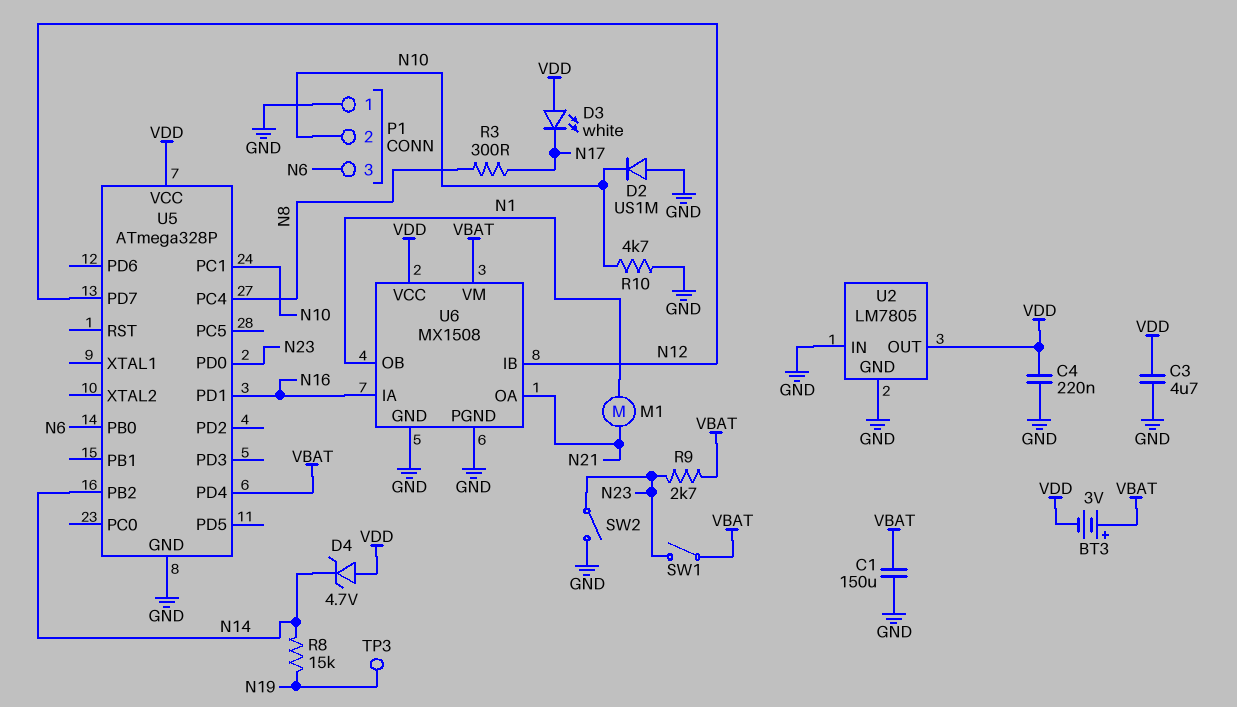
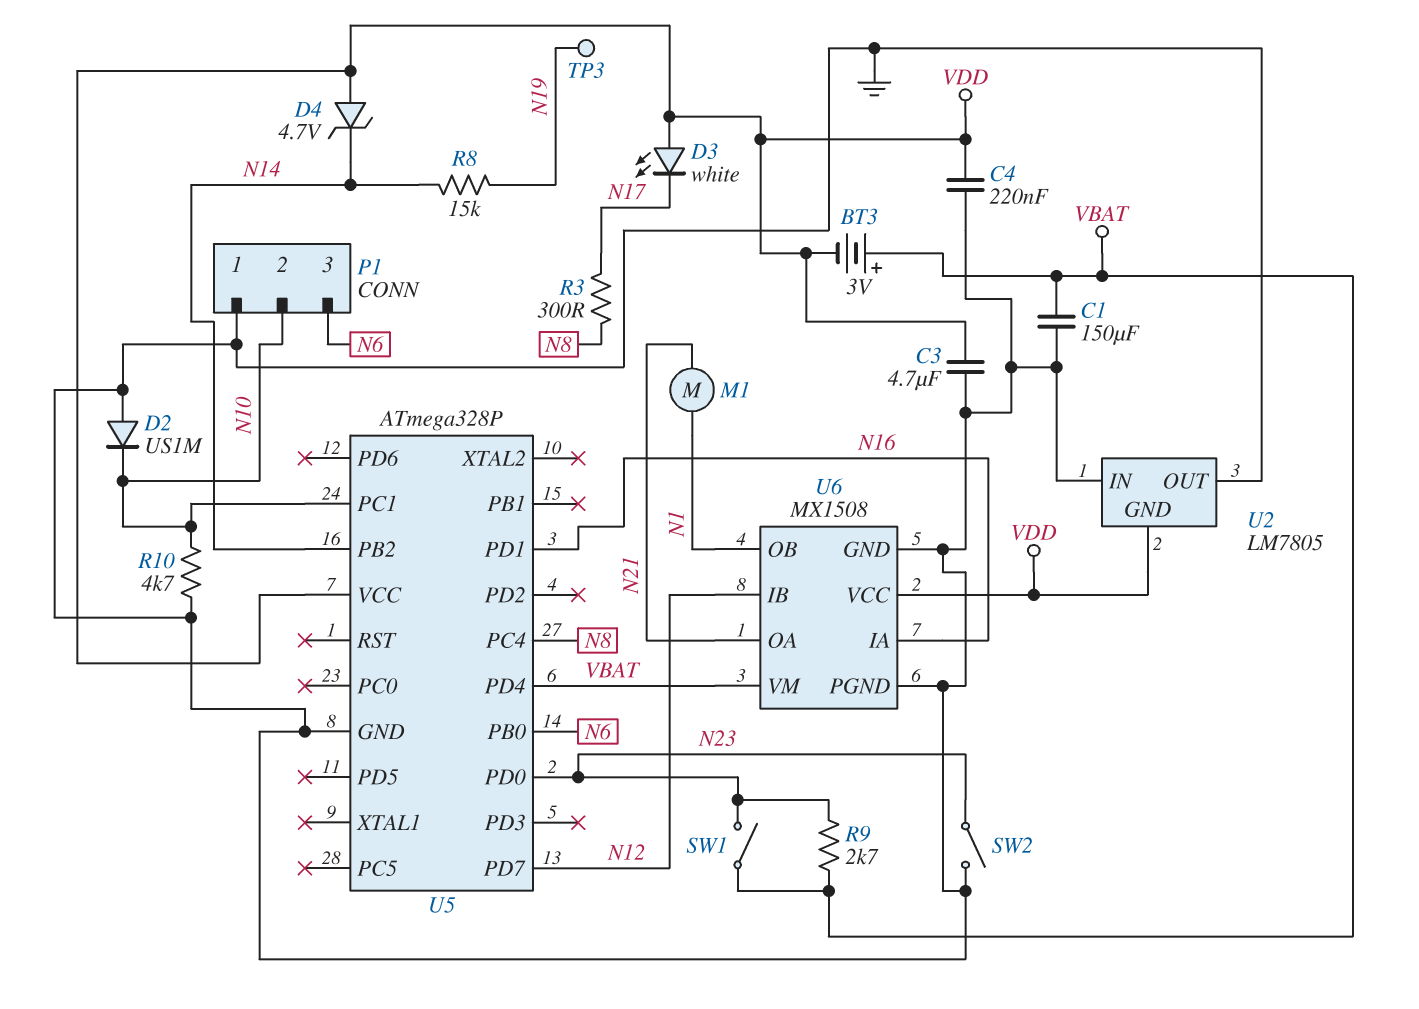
U2 pin GND: GND -> VDD
U2 pin OUT: VDD -> GND

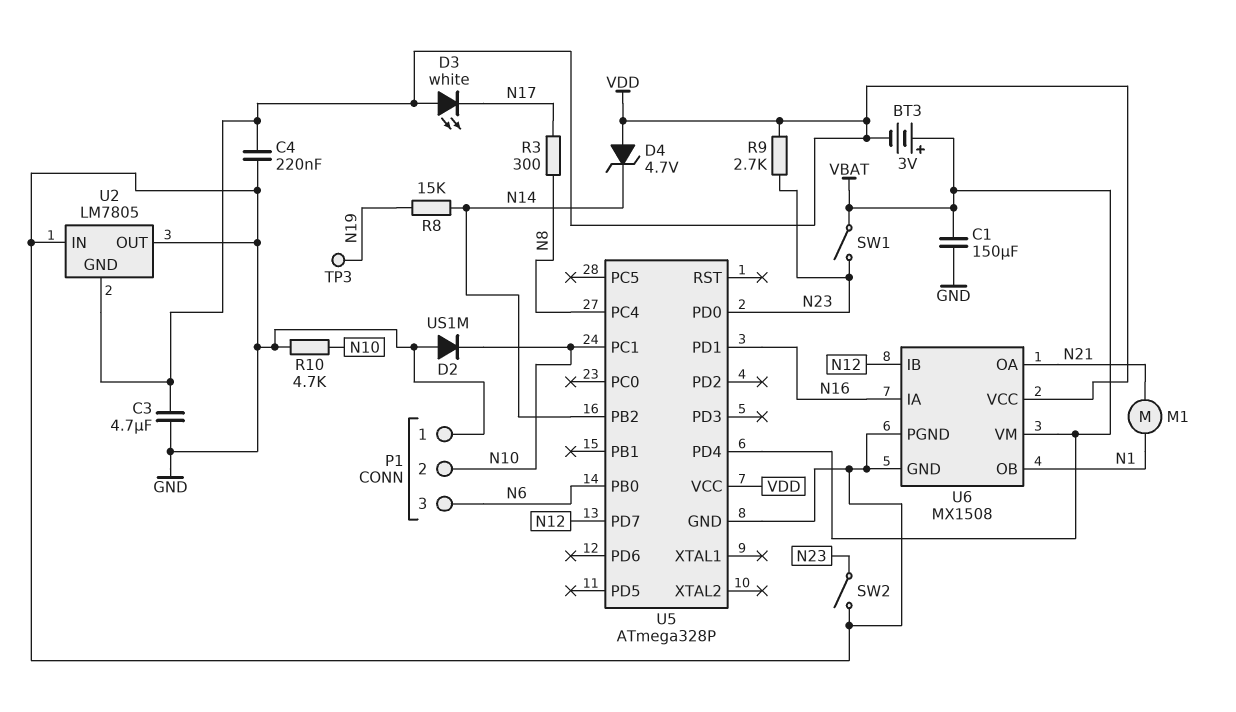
R9: 2.7k (N23, VBAT) -> 2.7k (N23, VDD)

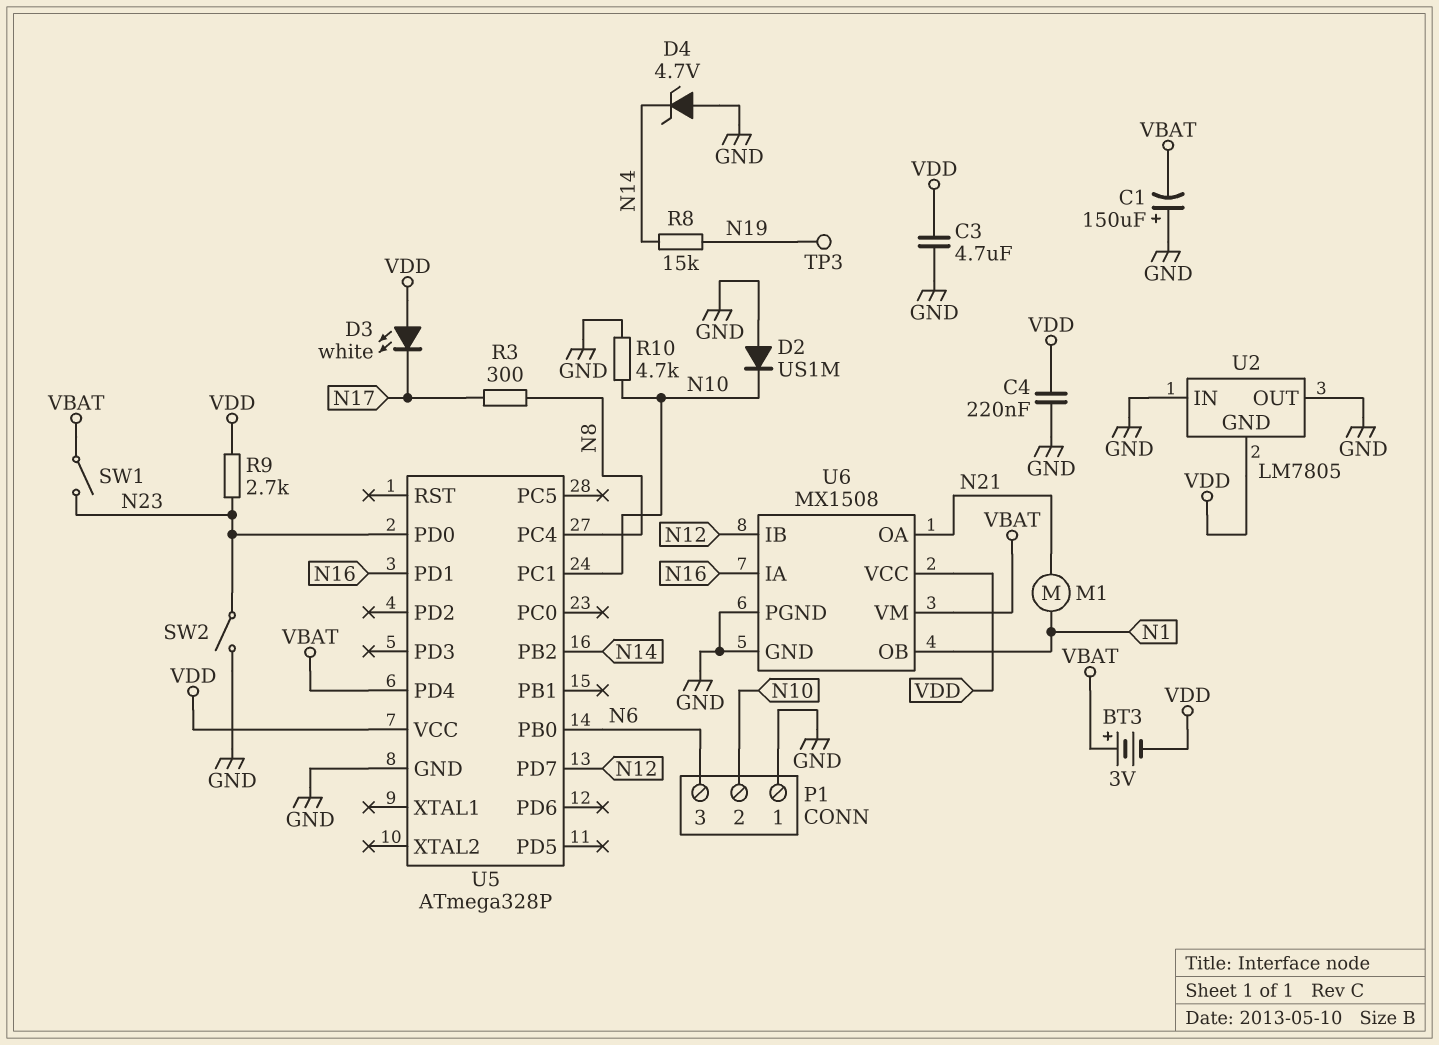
C1: 150uF (GND, VBAT) -> 150uF (plus GND, minus VBAT)
D4: zener 4.7V (A VDD, K N14) -> zener 4.7V (A GND, K N14)

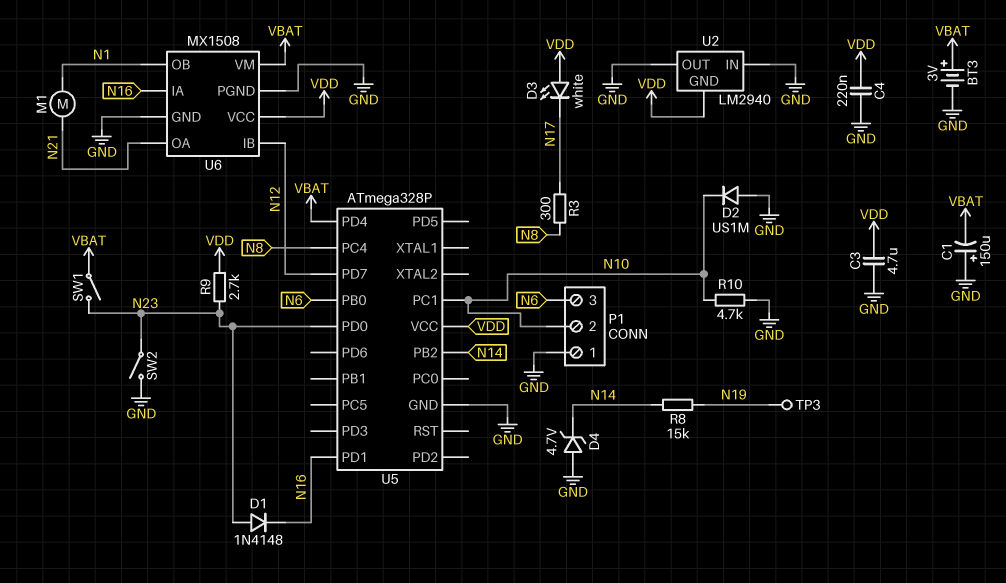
BT3: 3V (plus VBAT, minus VDD) -> 3V (plus VBAT, minus GND)
D1: none -> diode 1N4148 (A N23, K N16)
U2: LM7805 -> LM2940

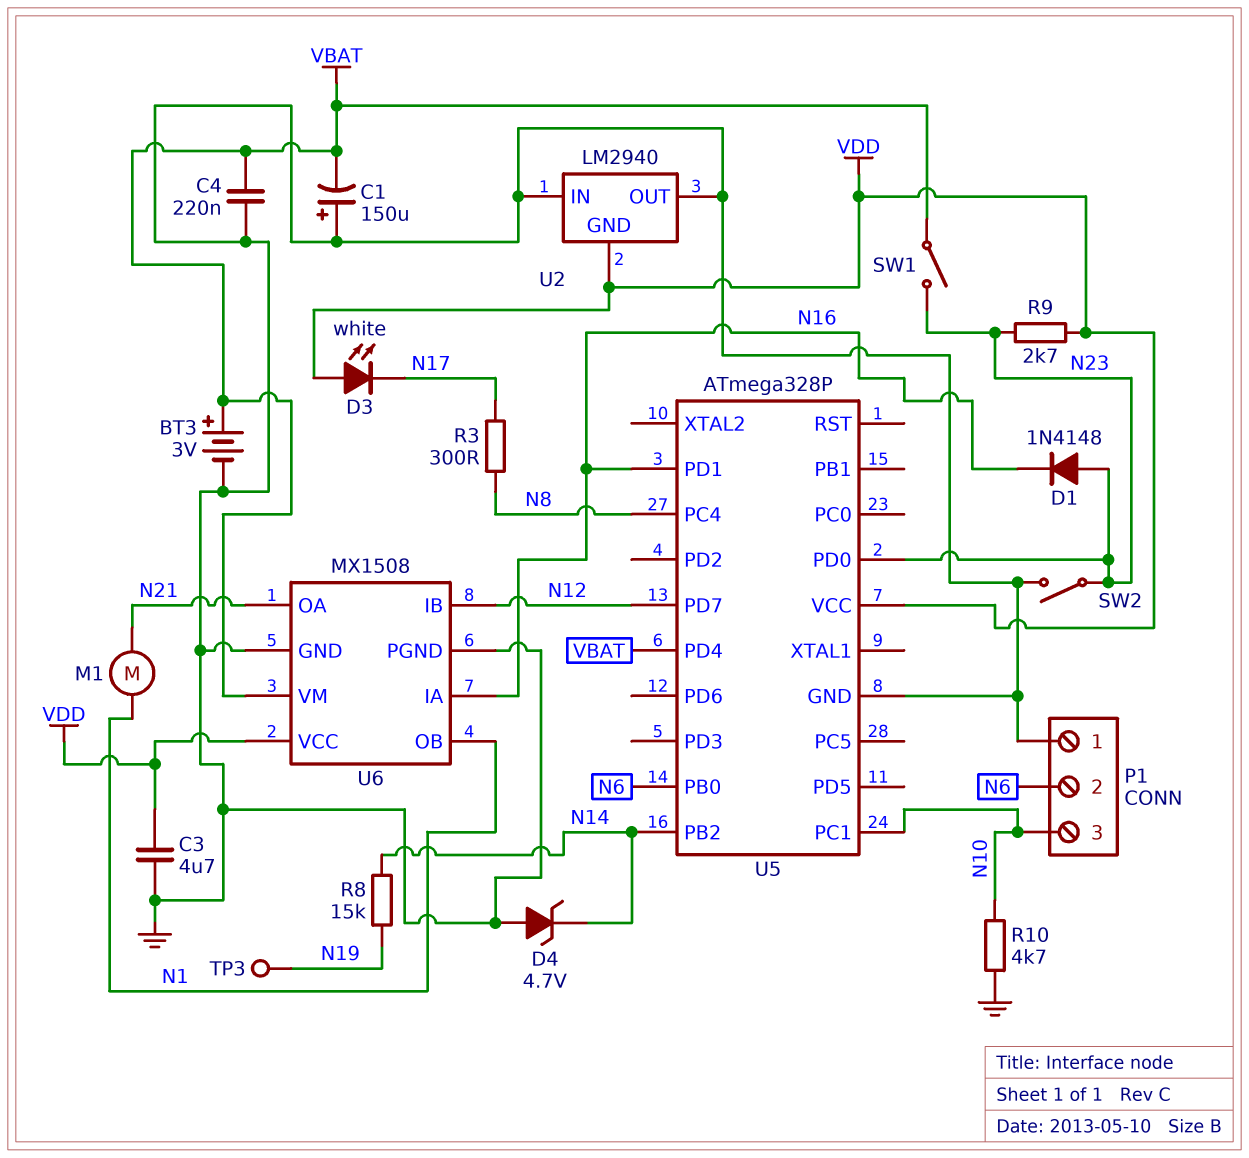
C4: 220nF (GND, VDD) -> 220nF (GND, VBAT)
D2: diode US1M (A GND, K N10) -> none
P1 pin 2: N10 -> N6
P1 pin 3: N6 -> N10

